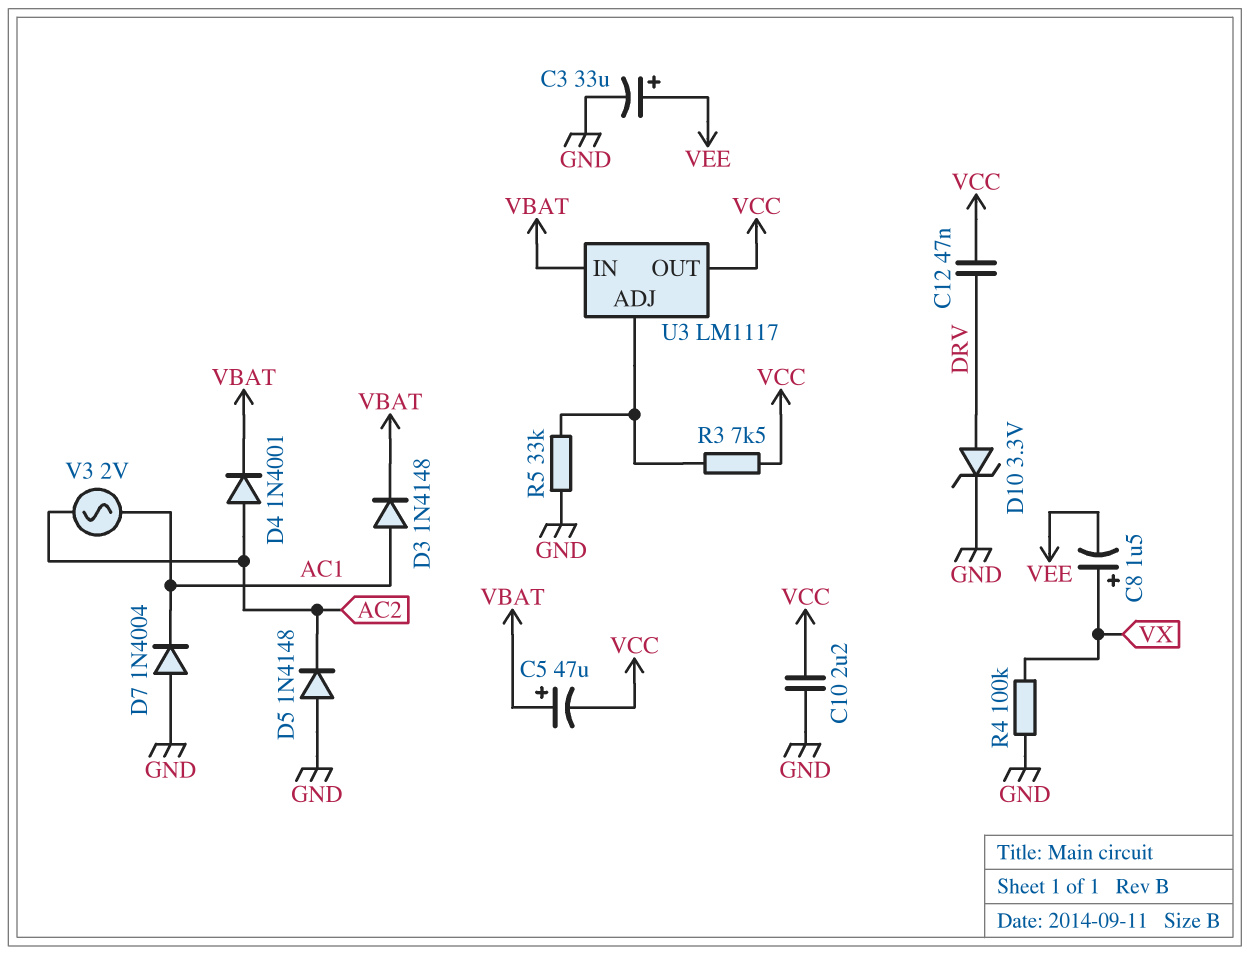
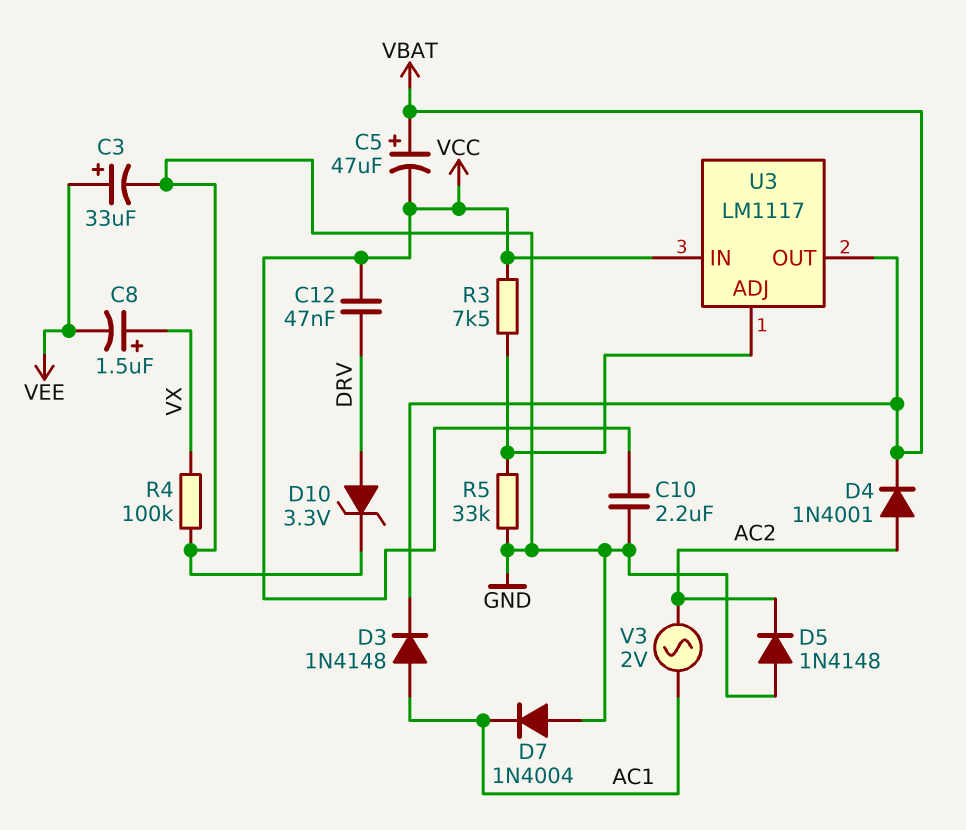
U3 pin IN: VBAT -> VCC
U3 pin OUT: VCC -> VBAT

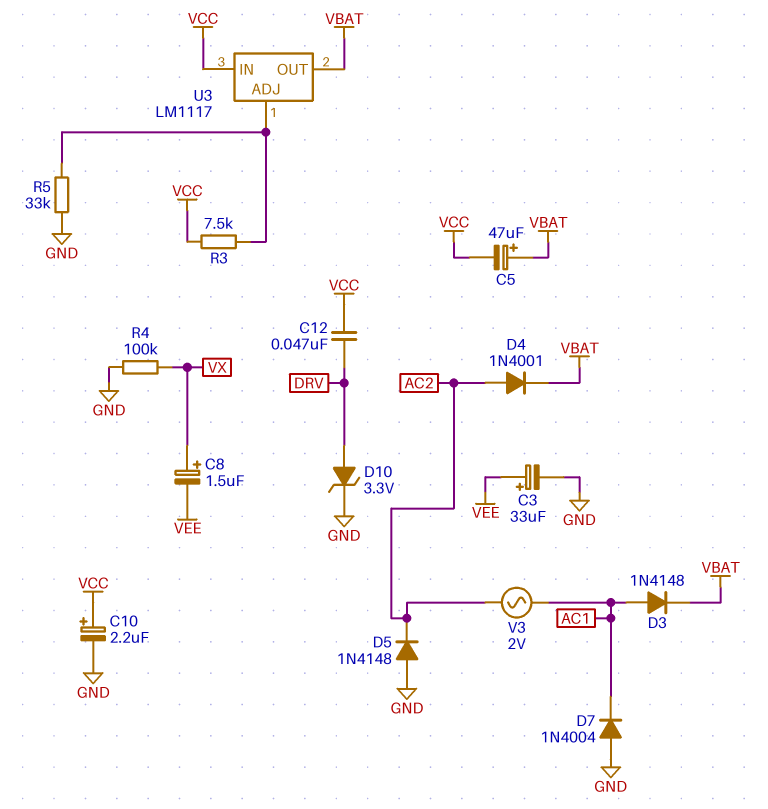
C10: 2.2uF (GND, VCC) -> 2.2uF (plus VCC, minus GND)

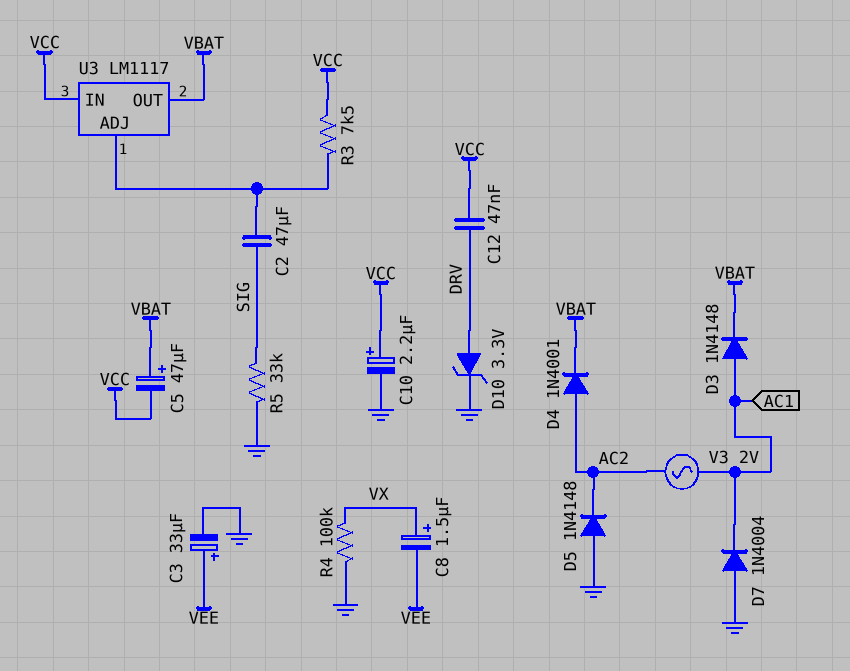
C2: none -> 47uF (SIG, U3/ADJ)
R5: 33k (GND, U3/ADJ) -> 33k (GND, SIG)

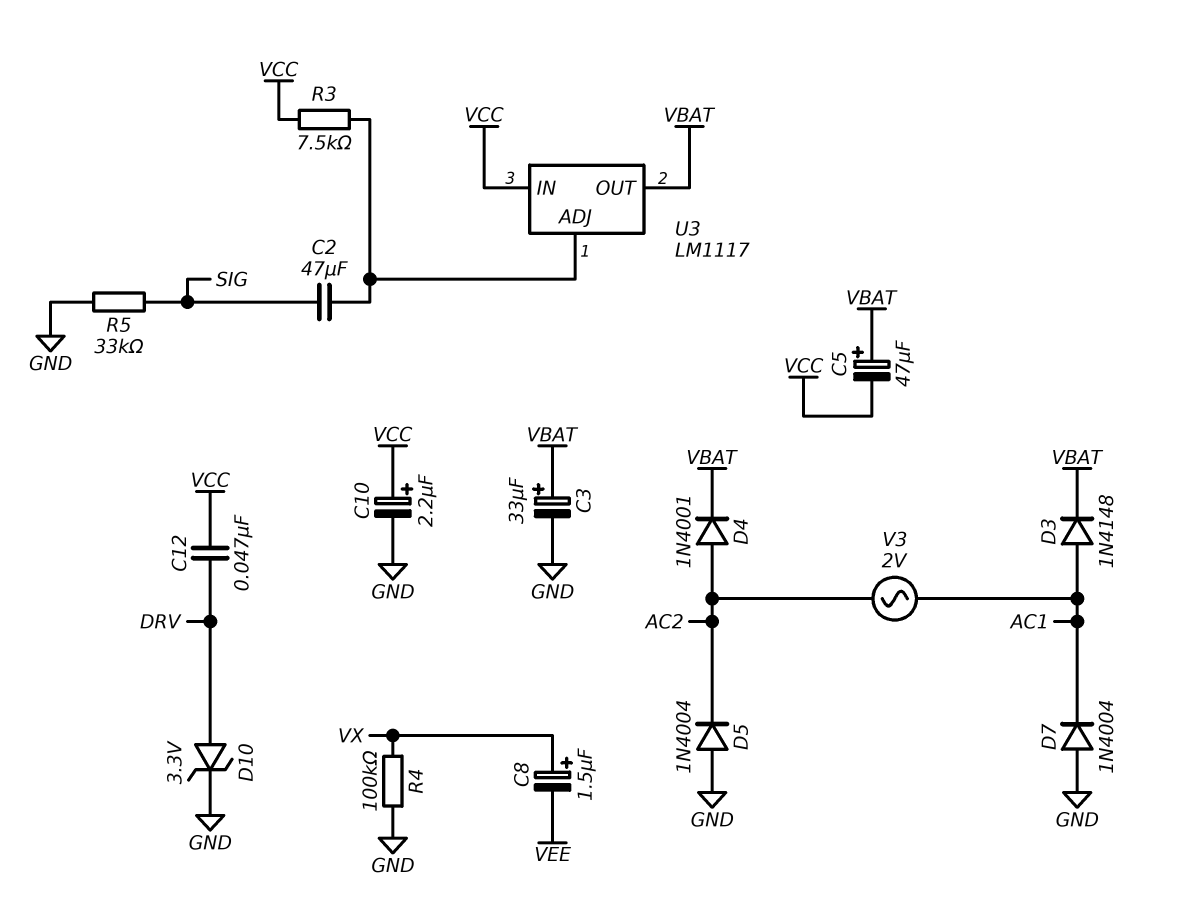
C3: 33uF (plus VEE, minus GND) -> 33uF (plus VBAT, minus GND)
D5: diode 1N4148 (A GND, K AC2) -> diode 1N4004 (A GND, K AC2)

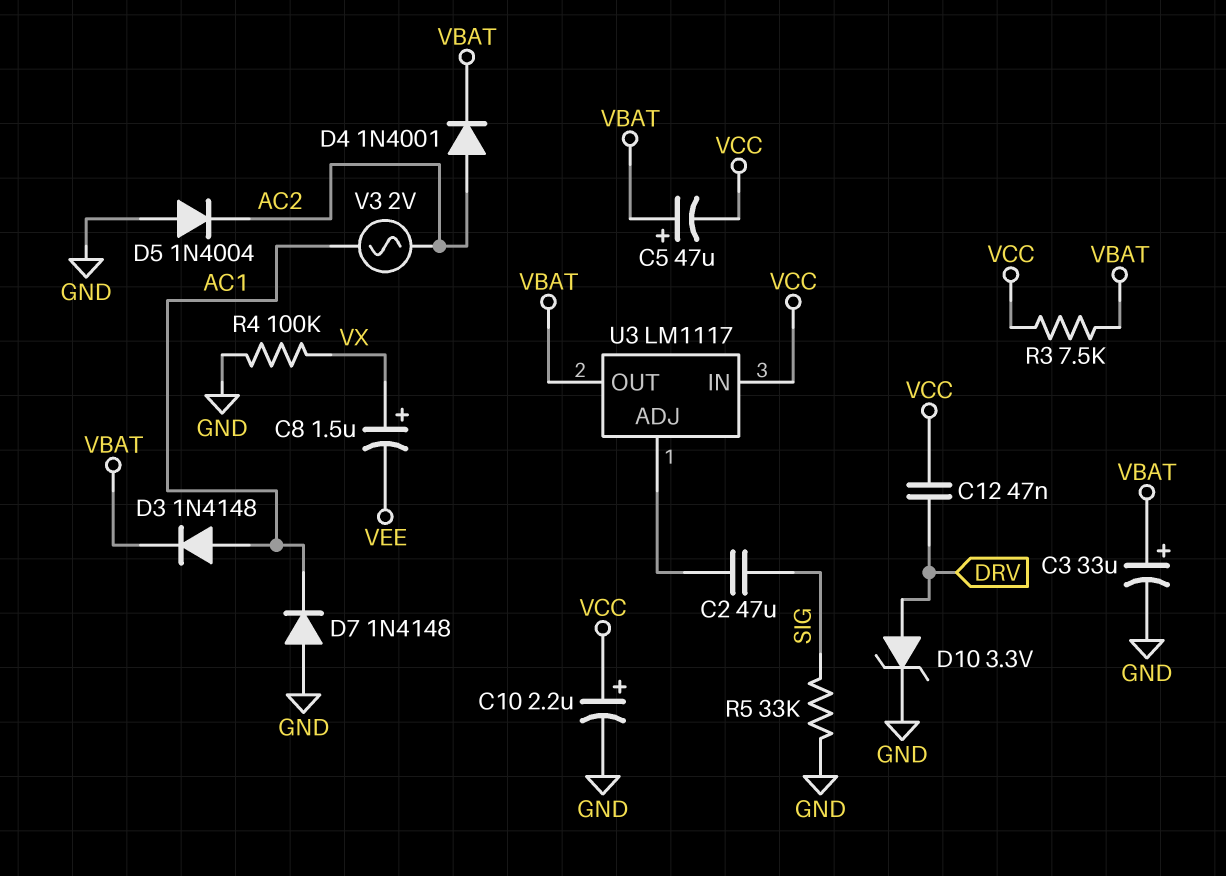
D7: diode 1N4004 (A GND, K AC1) -> diode 1N4148 (A GND, K AC1)
R3: 7.5k (U3/ADJ, VCC) -> 7.5k (VBAT, VCC)

